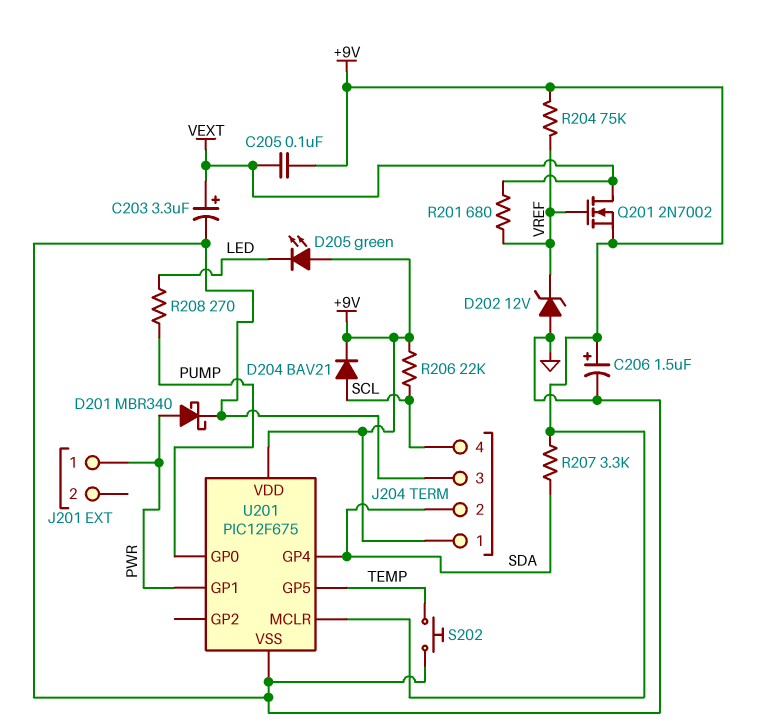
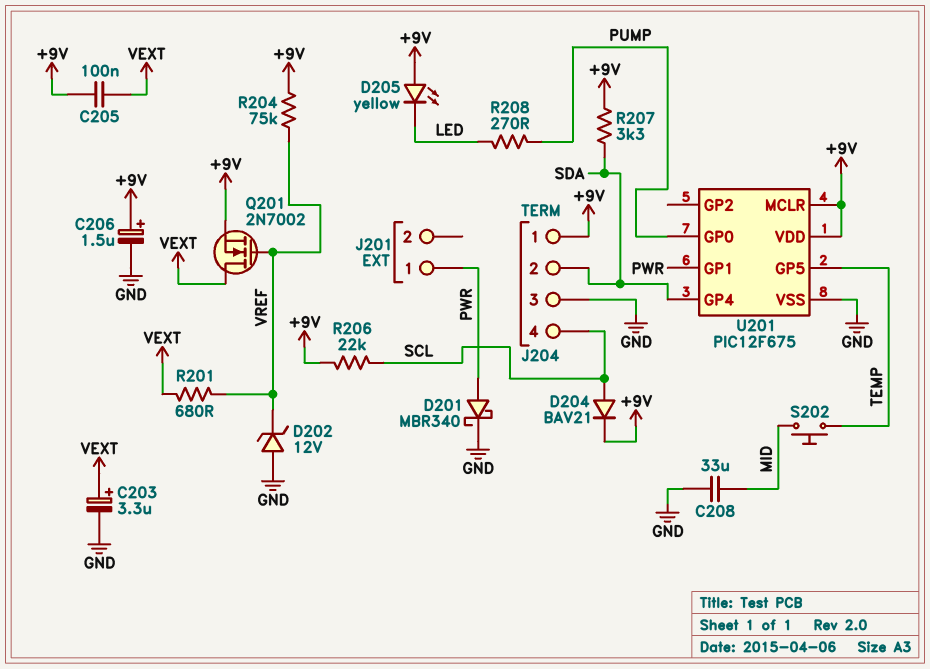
C208: none -> 33uF (GND, MID)
D205: LED green (A +9V, K LED) -> LED yellow (A +9V, K LED)
S202: button (GND, TEMP) -> button (MID, TEMP)

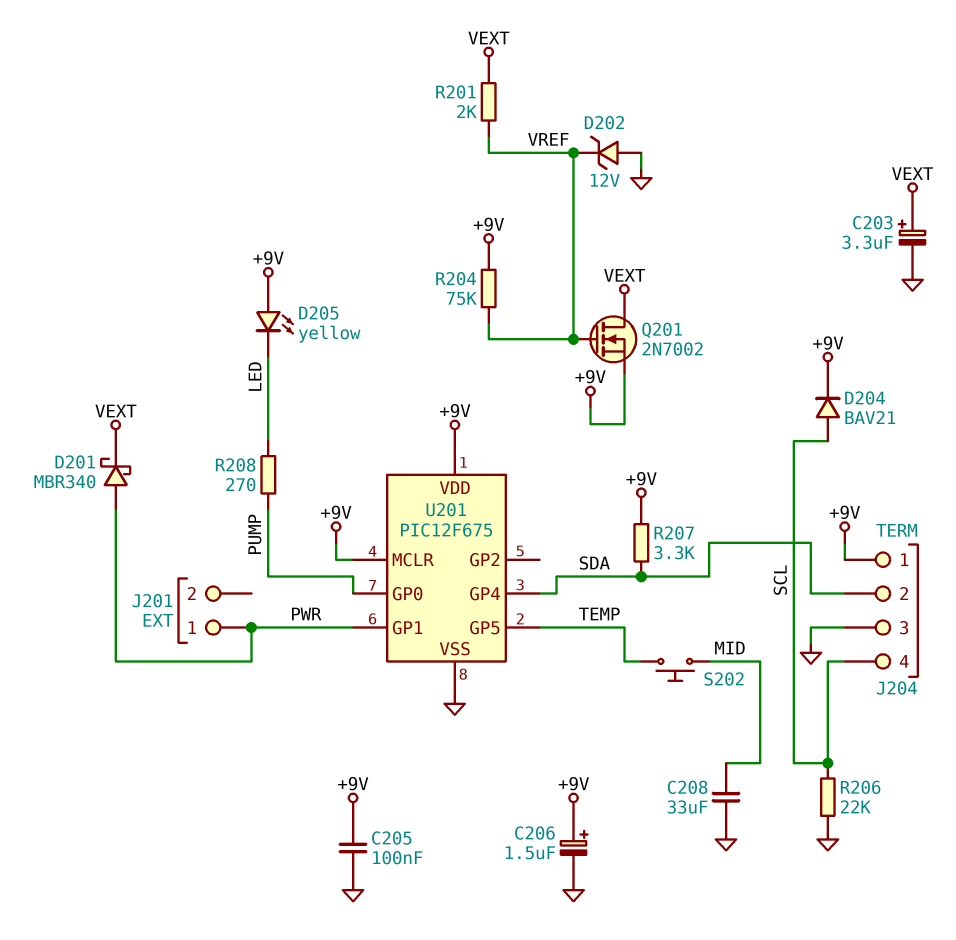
C205: 100nF (+9V, VEXT) -> 100nF (+9V, GND)
D201: schottky MBR340 (A PWR, K GND) -> schottky MBR340 (A PWR, K VEXT)
R201: 680 (VEXT, VREF) -> 2k (VEXT, VREF)
R206: 22k (+9V, SCL) -> 22k (GND, SCL)

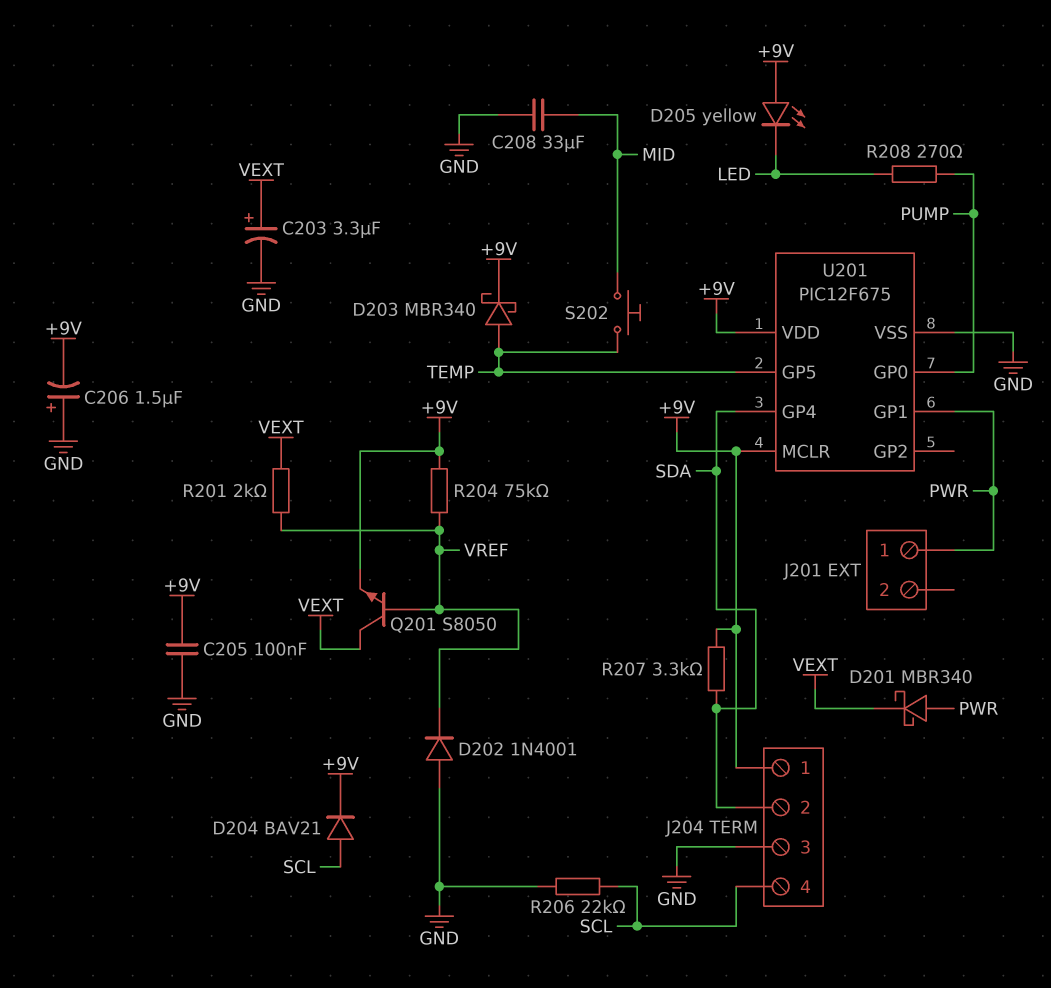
C206: 1.5uF (plus +9V, minus GND) -> 1.5uF (plus GND, minus +9V)
D202: zener 12V (A GND, K VREF) -> diode 1N4001 (A GND, K VREF)
D203: none -> schottky MBR340 (A TEMP, K +9V)
Q201: NMOS 2N7002 (G VREF, D VEXT, S +9V) -> NPN S8050 (B VREF, C VEXT, E +9V)

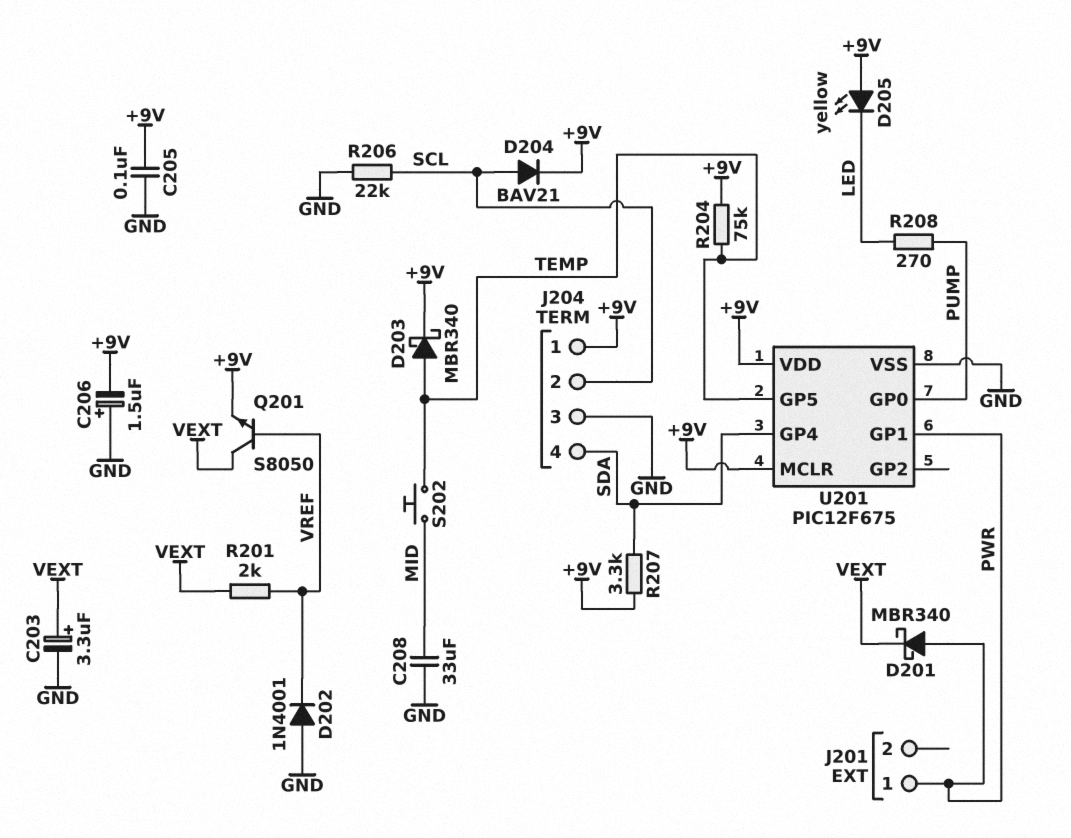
J204 pin 2: SDA -> SCL
J204 pin 4: SCL -> SDA
R204: 75k (+9V, VREF) -> 75k (+9V, TEMP)

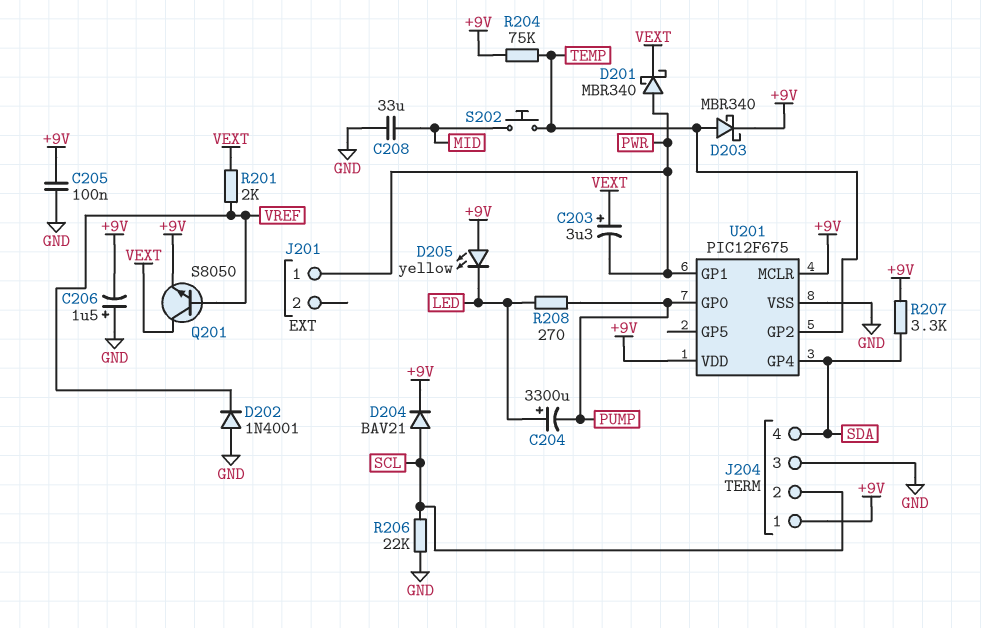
C203: 3.3uF (plus VEXT, minus GND) -> 3.3uF (plus VEXT, minus PWR)
C204: none -> 3300uF (plus LED, minus PUMP)
U201 pin GP2: none -> TEMP
U201 pin GP5: TEMP -> none

